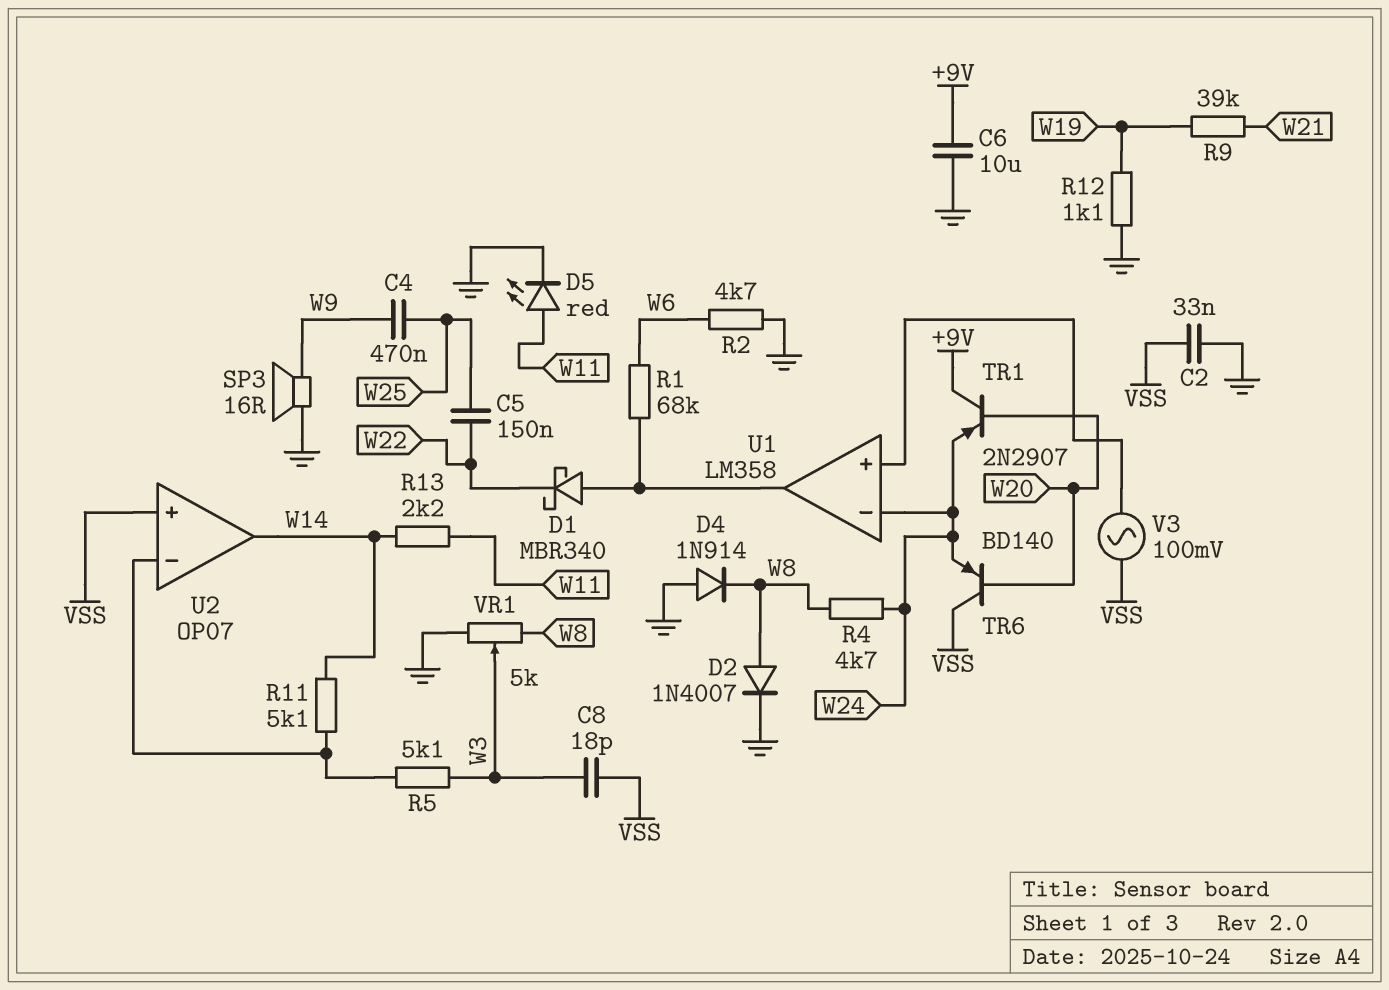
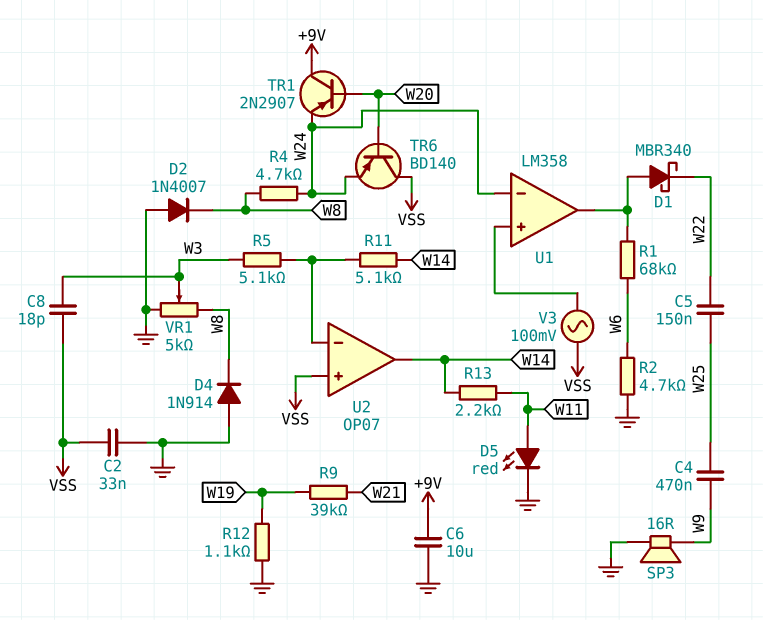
D2: diode 1N4007 (A W8, K GND) -> diode 1N4007 (A GND, K W8)

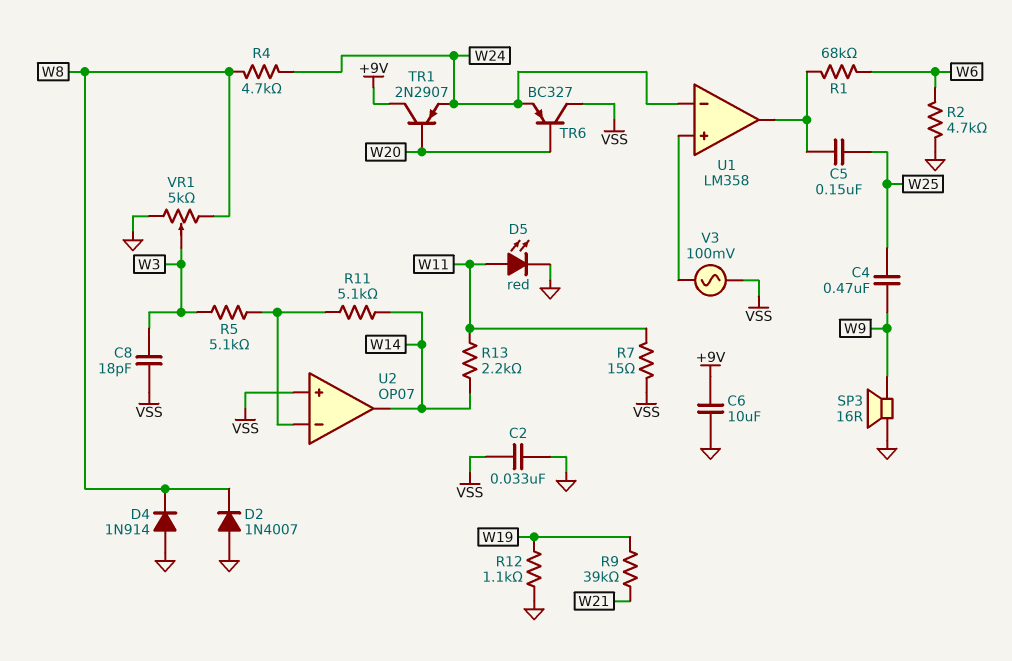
C5: 150nF (W22, W25) -> 150nF (U1/out, W25)
D1: schottky MBR340 (A U1/out, K W22) -> none
R7: none -> 15 (VSS, W11)
TR6: PNP BD140 (B W20, C VSS, E W24) -> PNP BC327 (B W20, C VSS, E W24)

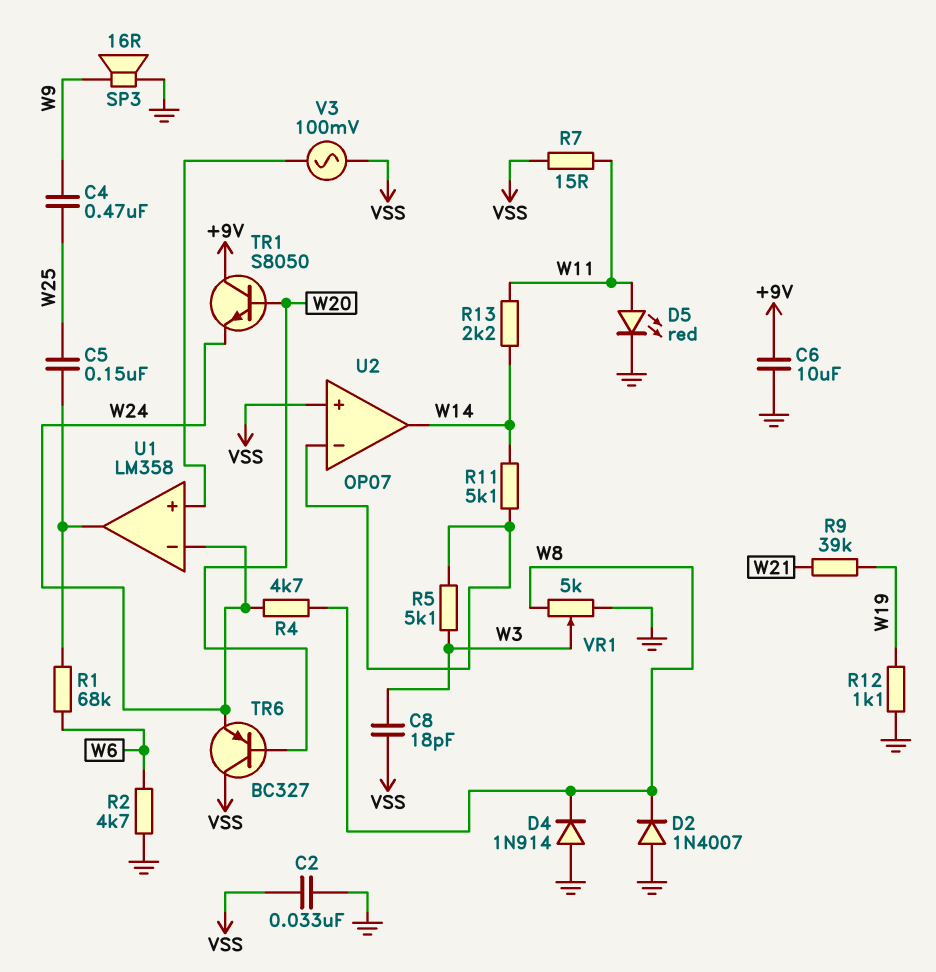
TR1: PNP 2N2907 (B W20, C +9V, E W24) -> NPN S8050 (B W20, C +9V, E W24)

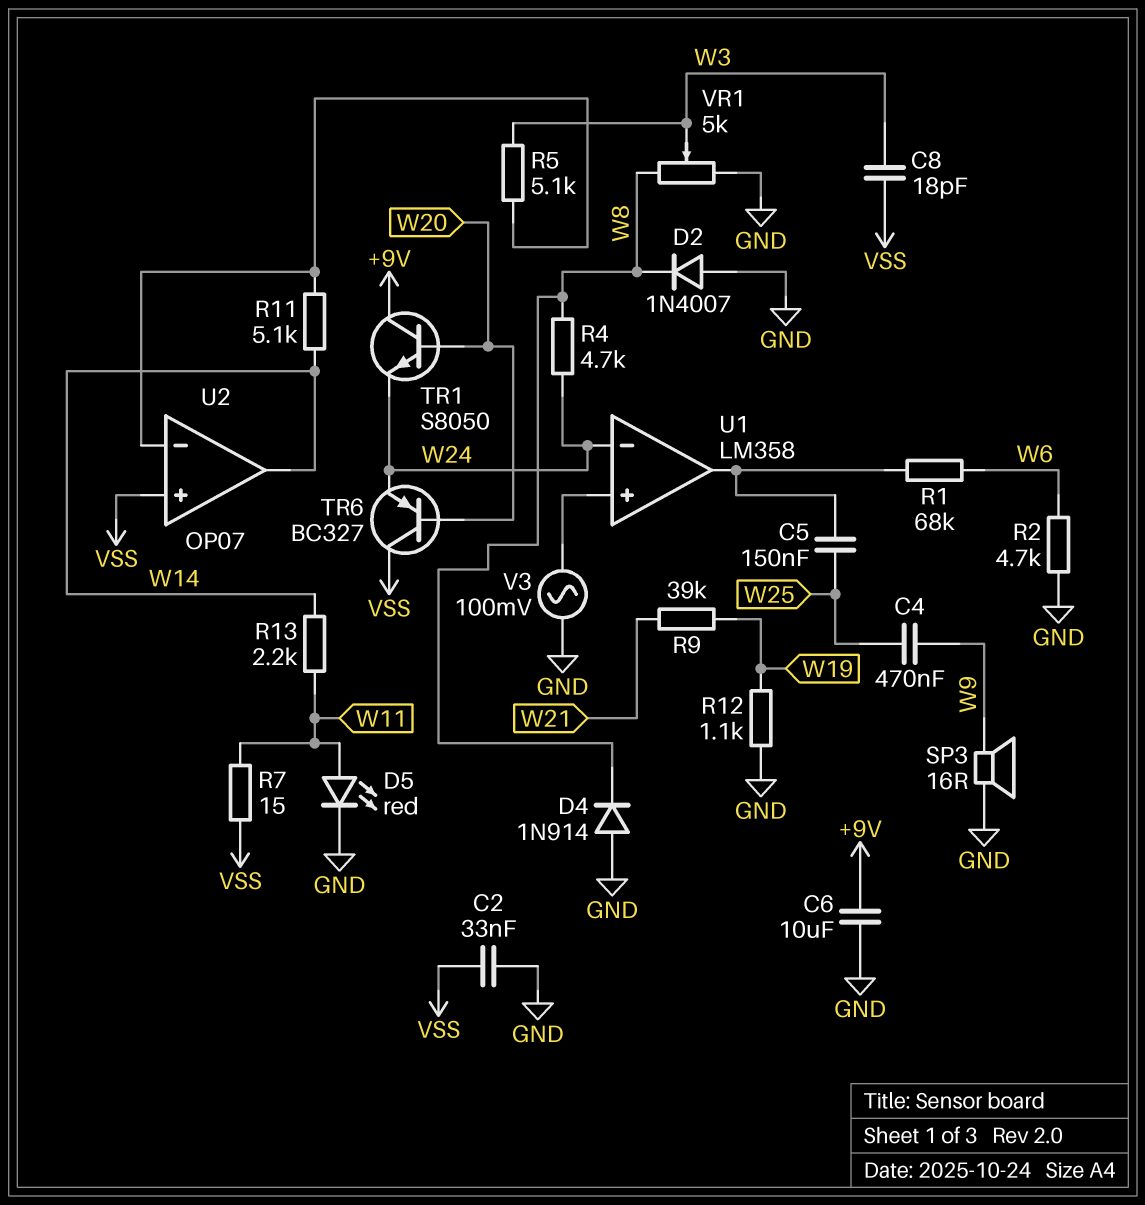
V3: AC 100mV (U1/in+, VSS) -> AC 100mV (GND, U1/in+)

